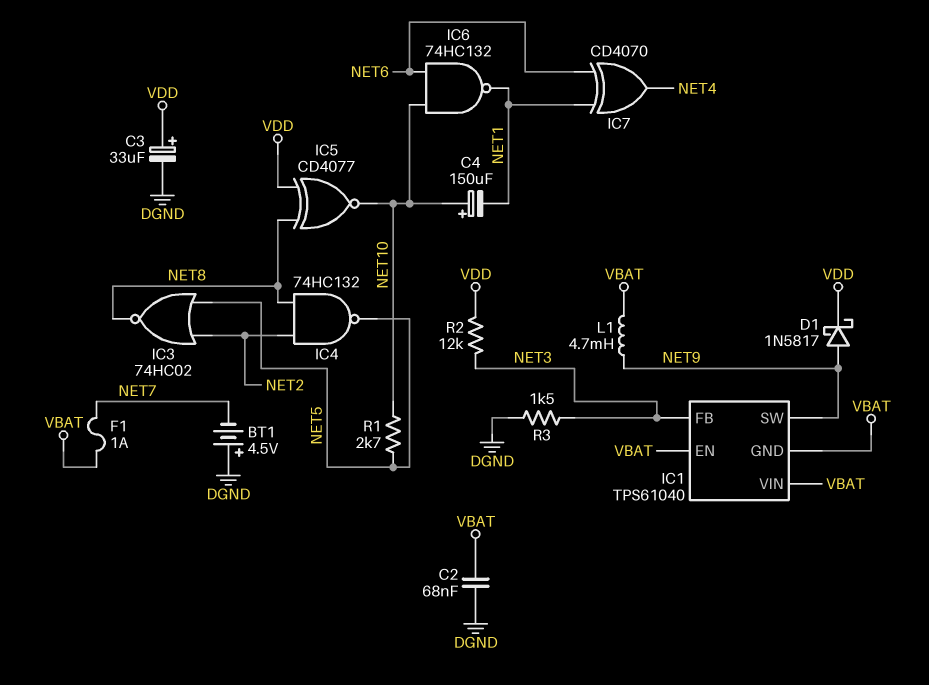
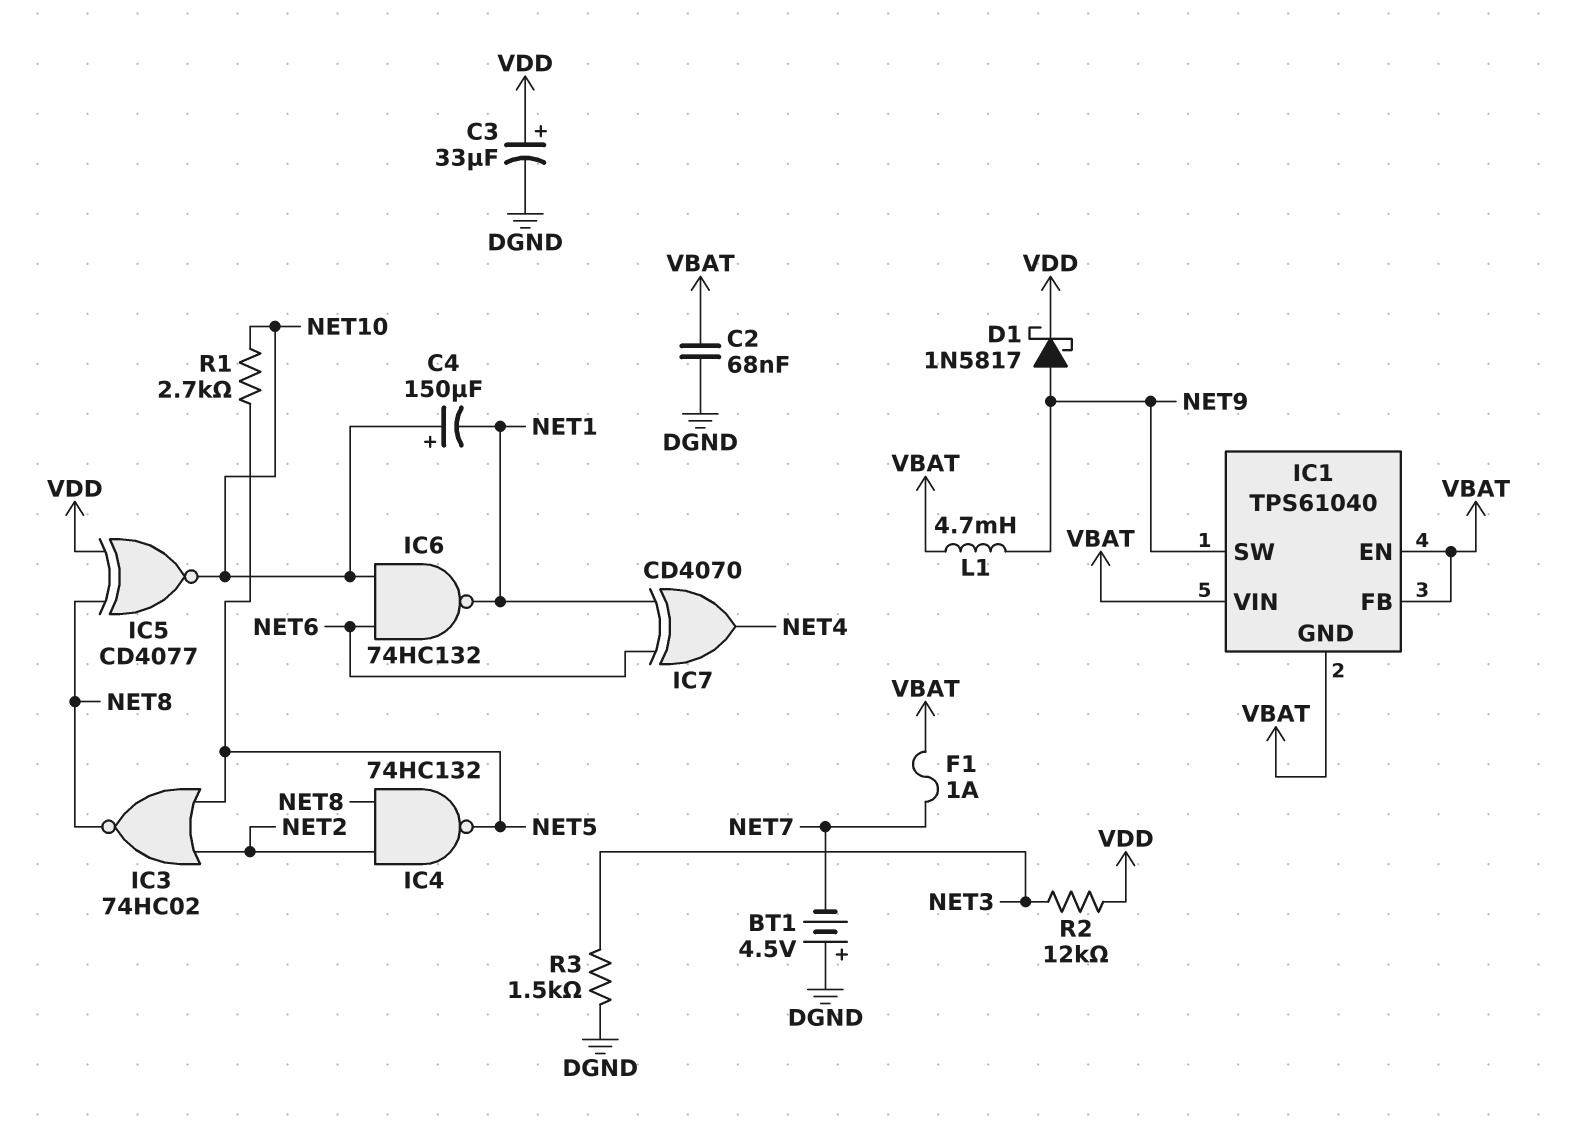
IC1 pin FB: NET3 -> VBAT

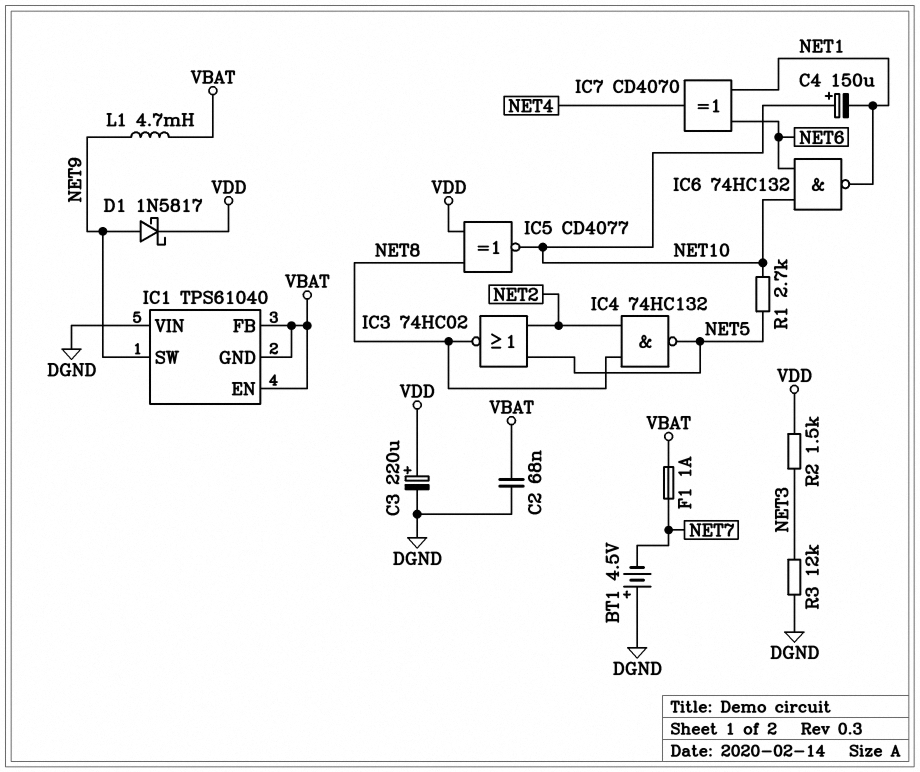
C3: 33uF (plus VDD, minus DGND) -> 220uF (plus VDD, minus DGND)
IC1 pin VIN: VBAT -> DGND
R2: 12k (NET3, VDD) -> 1.5k (NET3, VDD)
R3: 1.5k (DGND, NET3) -> 12k (DGND, NET3)

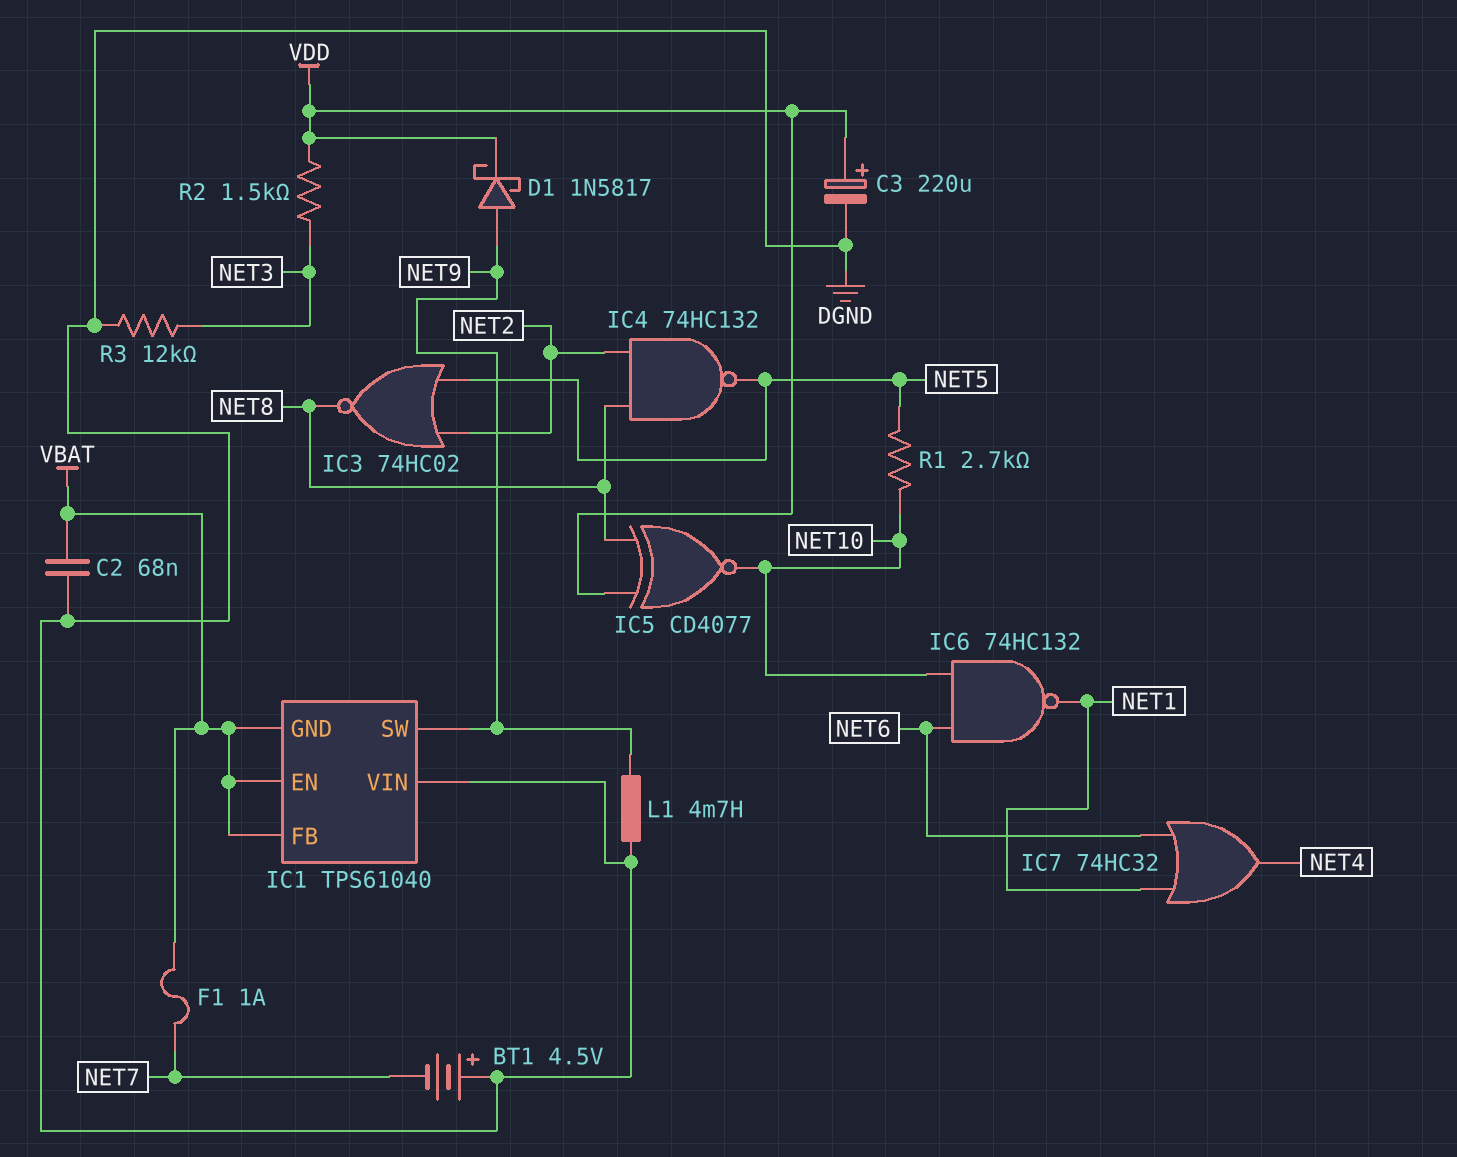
C4: 150uF (plus NET10, minus NET1) -> none
IC7: XOR CD4070 (in NET1, in NET6, out NET4) -> OR 74HC32 (in NET1, in NET6, out NET4)
L1: 4.7mH (NET9, VBAT) -> 4.7mH (DGND, NET9)

